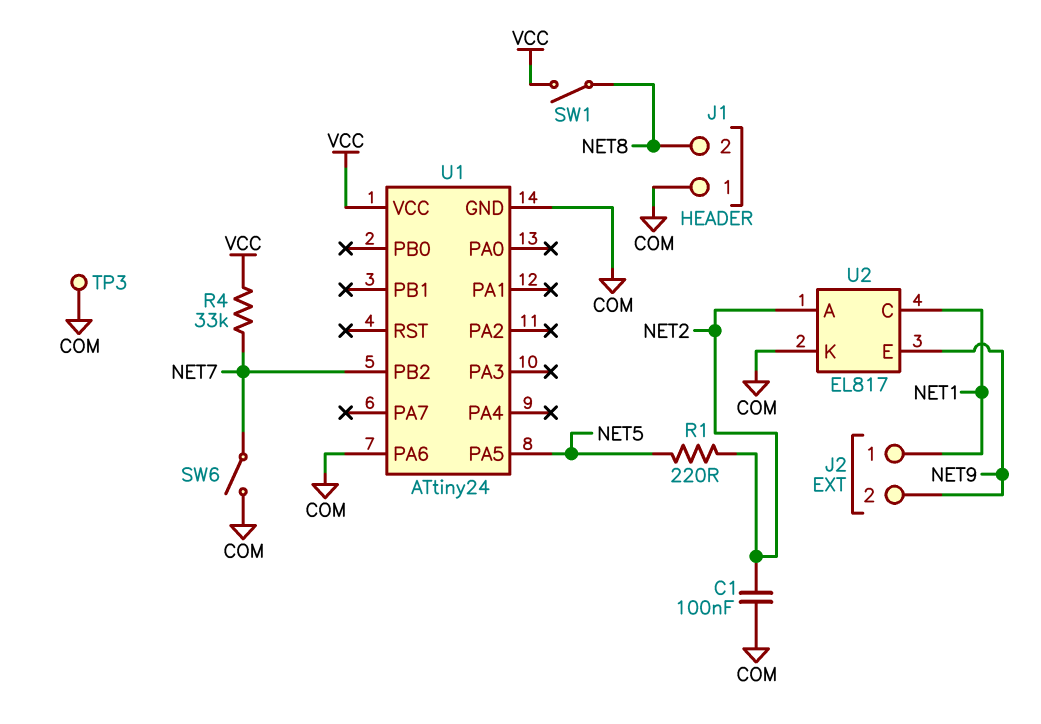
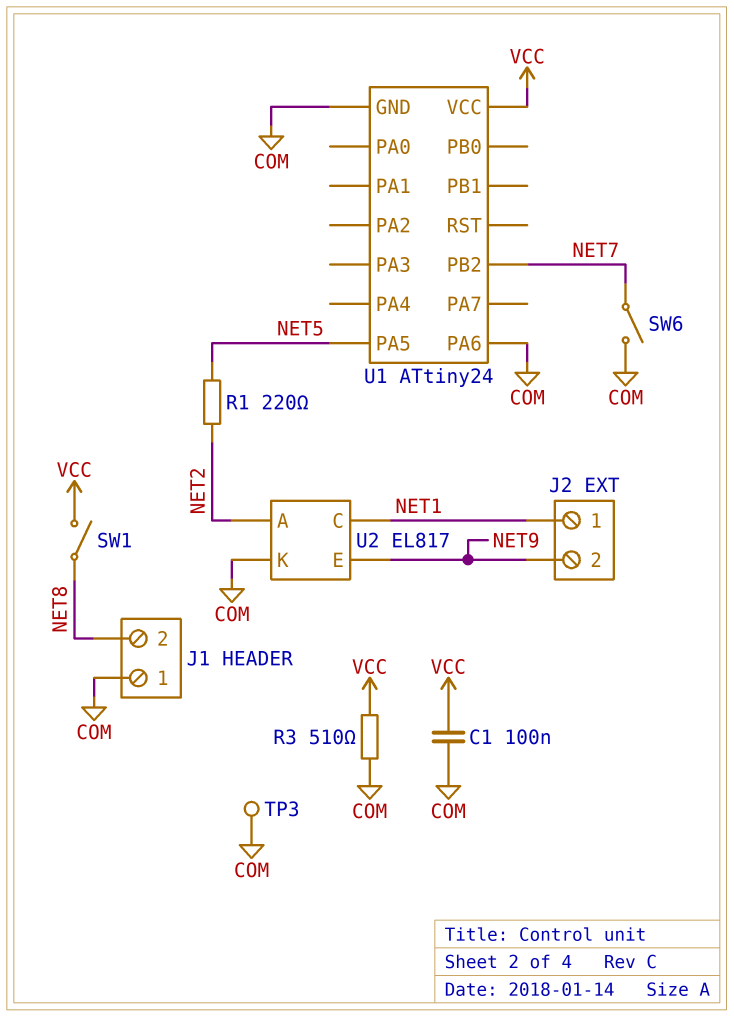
C1: 100nF (COM, NET2) -> 100nF (COM, VCC)
R3: none -> 510 (COM, VCC)
R4: 33k (NET7, VCC) -> none

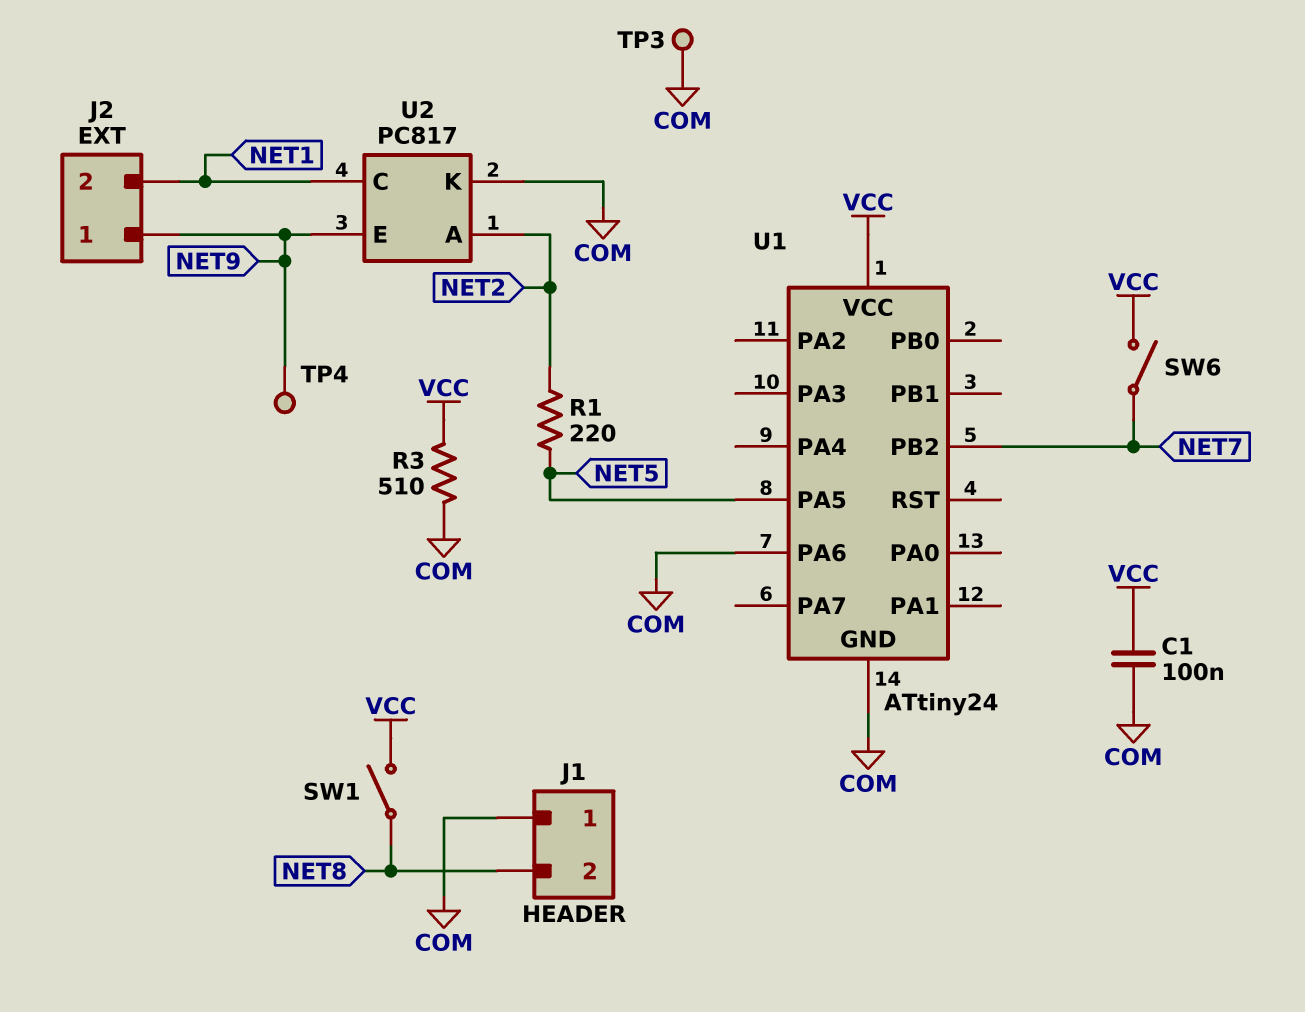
J2 pin 1: NET1 -> NET9
J2 pin 2: NET9 -> NET1
SW6: switch (COM, NET7) -> switch (NET7, VCC)
TP4: none -> test point (NET9)
U2: EL817 -> PC817

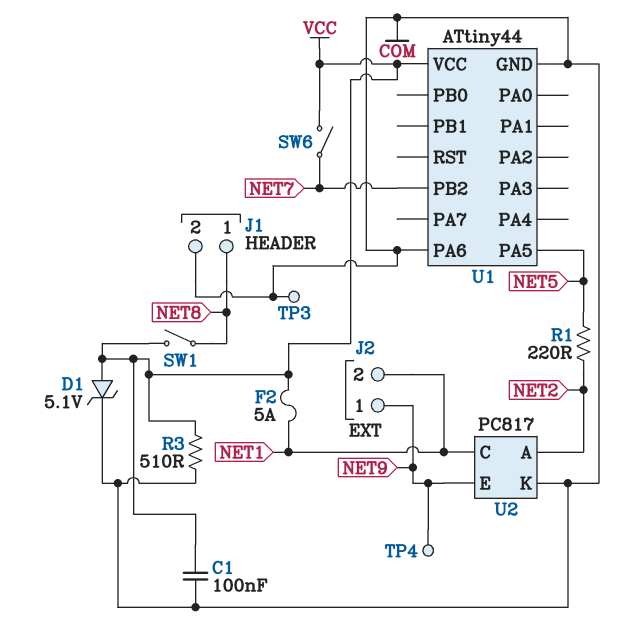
D1: none -> zener 5.1V (A VCC, K COM)
F2: none -> 5A (NET1, VCC)
J1 pin 1: COM -> NET8
J1 pin 2: NET8 -> COM
U1: ATtiny24 -> ATtiny44

